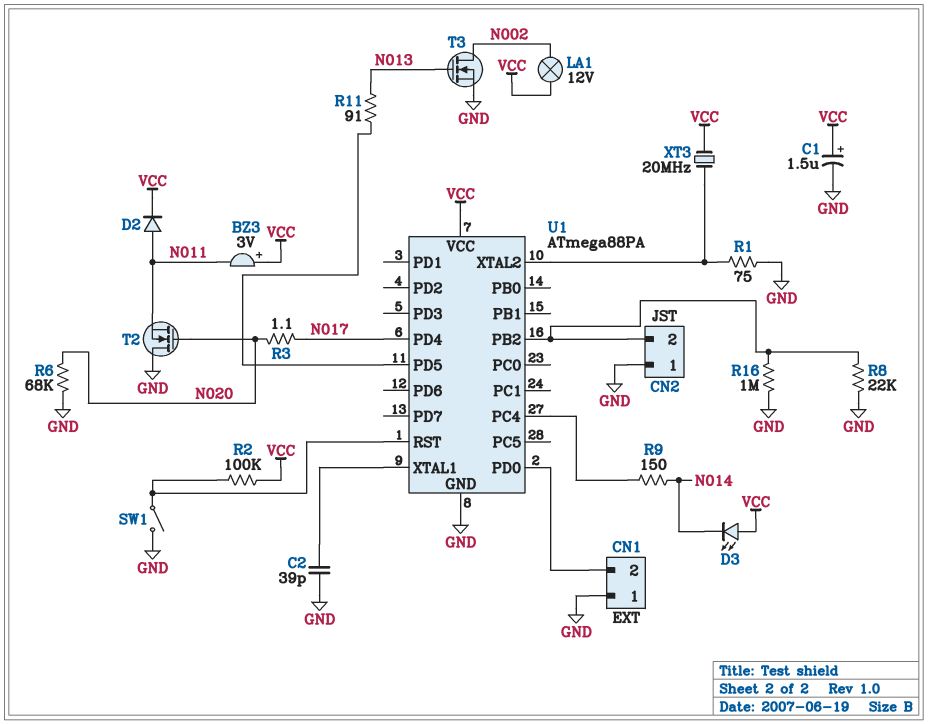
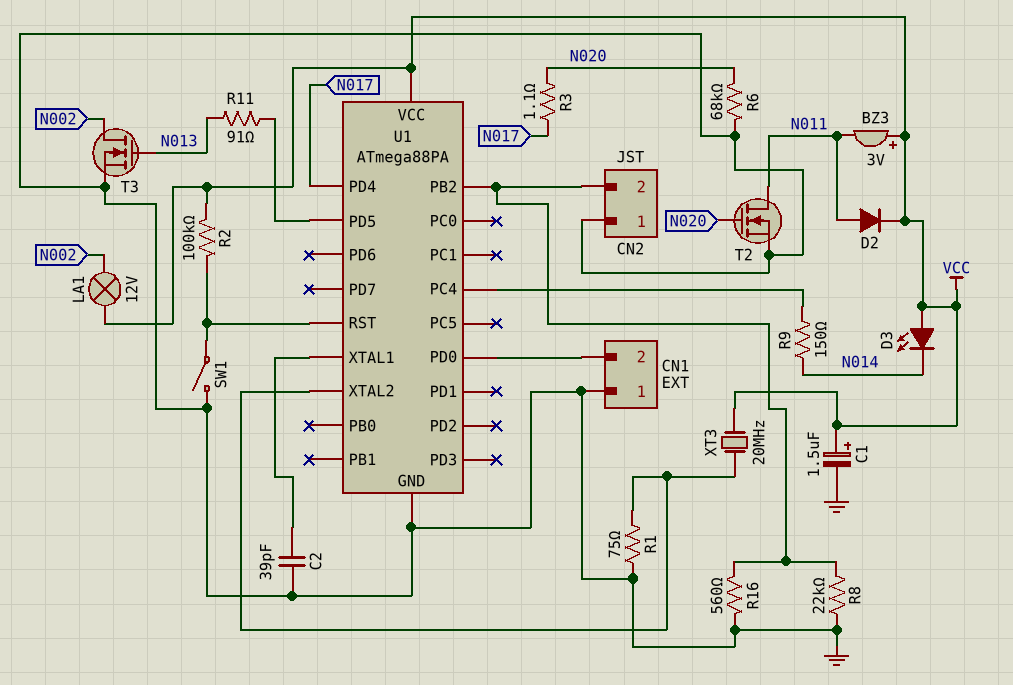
R16: 1M (CN2/2, GND) -> 560 (CN2/2, GND)
T2: NMOS (G N020, D GND, S N011) -> NMOS (G N020, D N011, S GND)

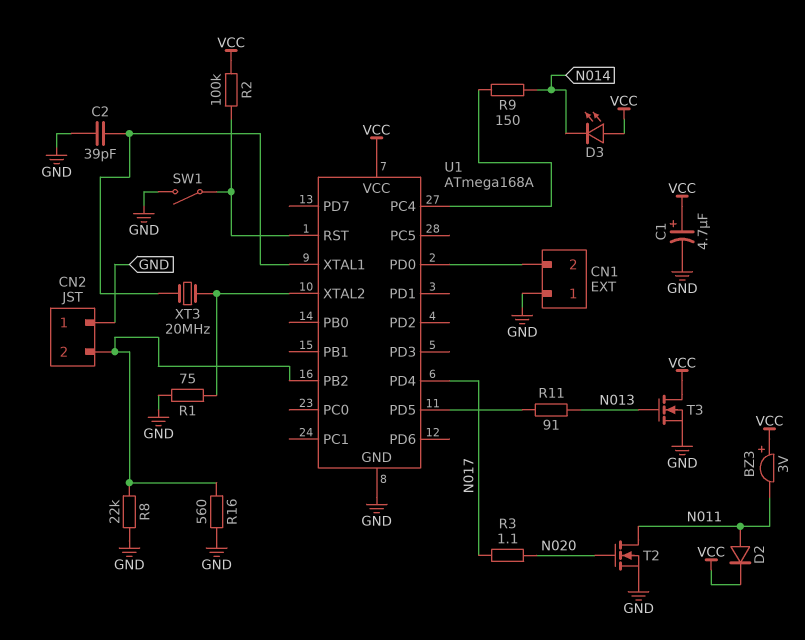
C1: 1.5uF (plus VCC, minus GND) -> 4.7uF (plus VCC, minus GND)
LA1: lamp 12V (N002, VCC) -> none
R6: 68k (GND, N020) -> none
T3: NMOS (G N013, D N002, S GND) -> NMOS (G N013, D VCC, S GND)
U1: ATmega88PA -> ATmega168A
XT3: 20MHz (U1/XTAL2, VCC) -> 20MHz (U1/XTAL1, U1/XTAL2)

